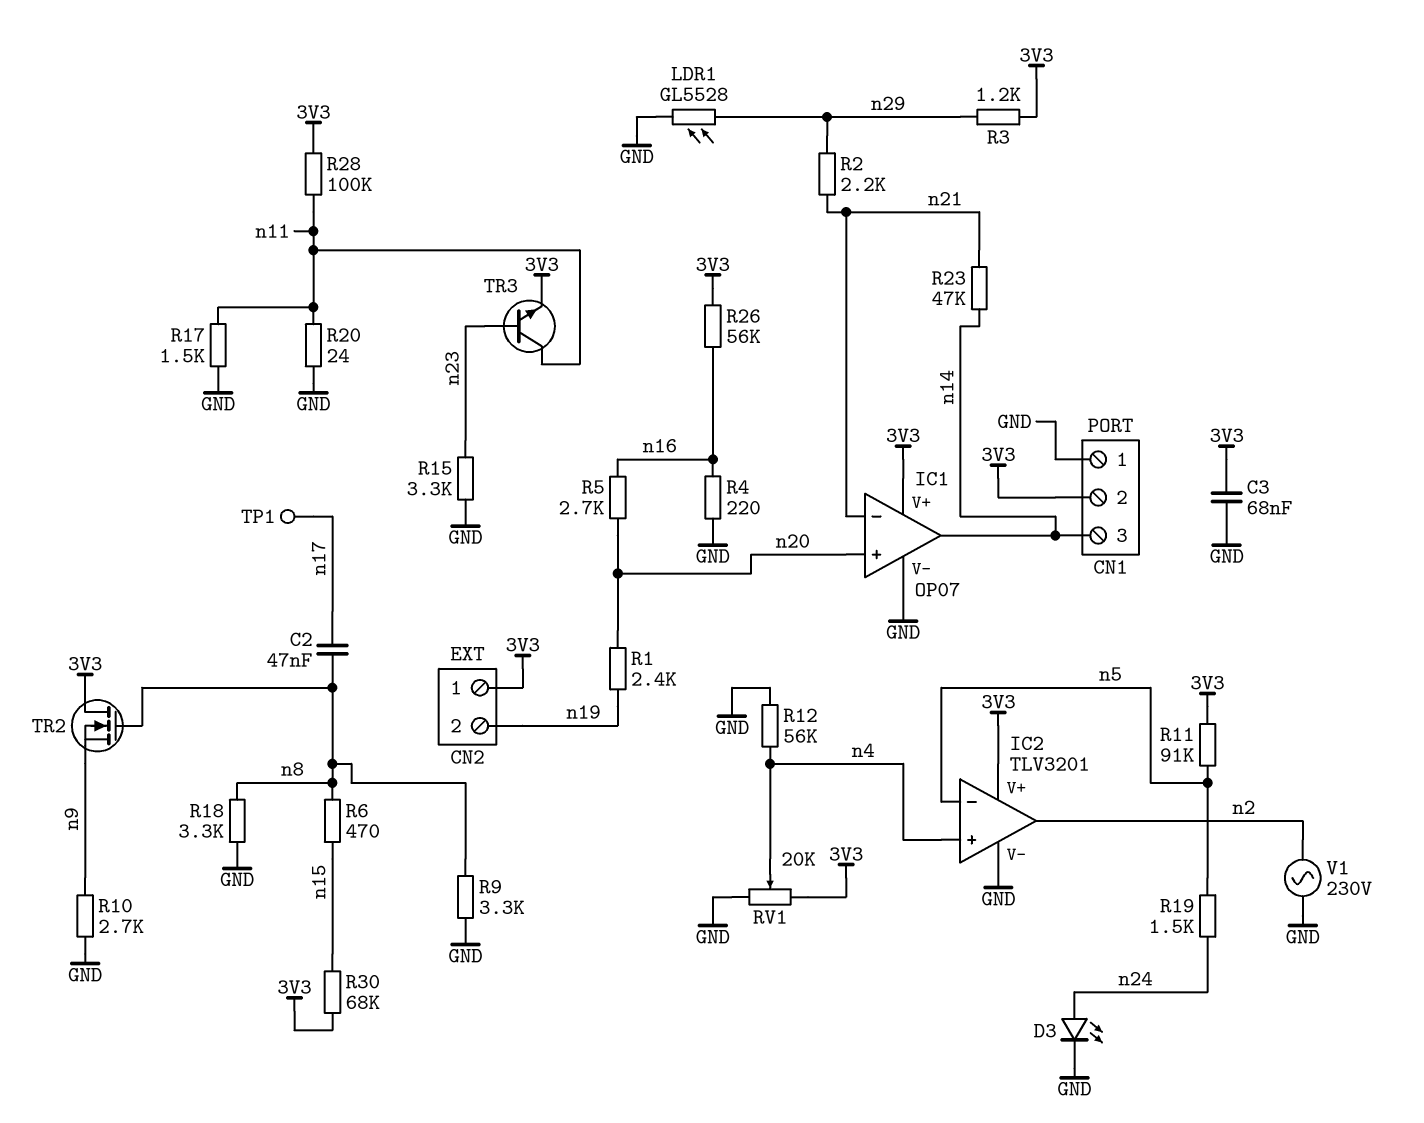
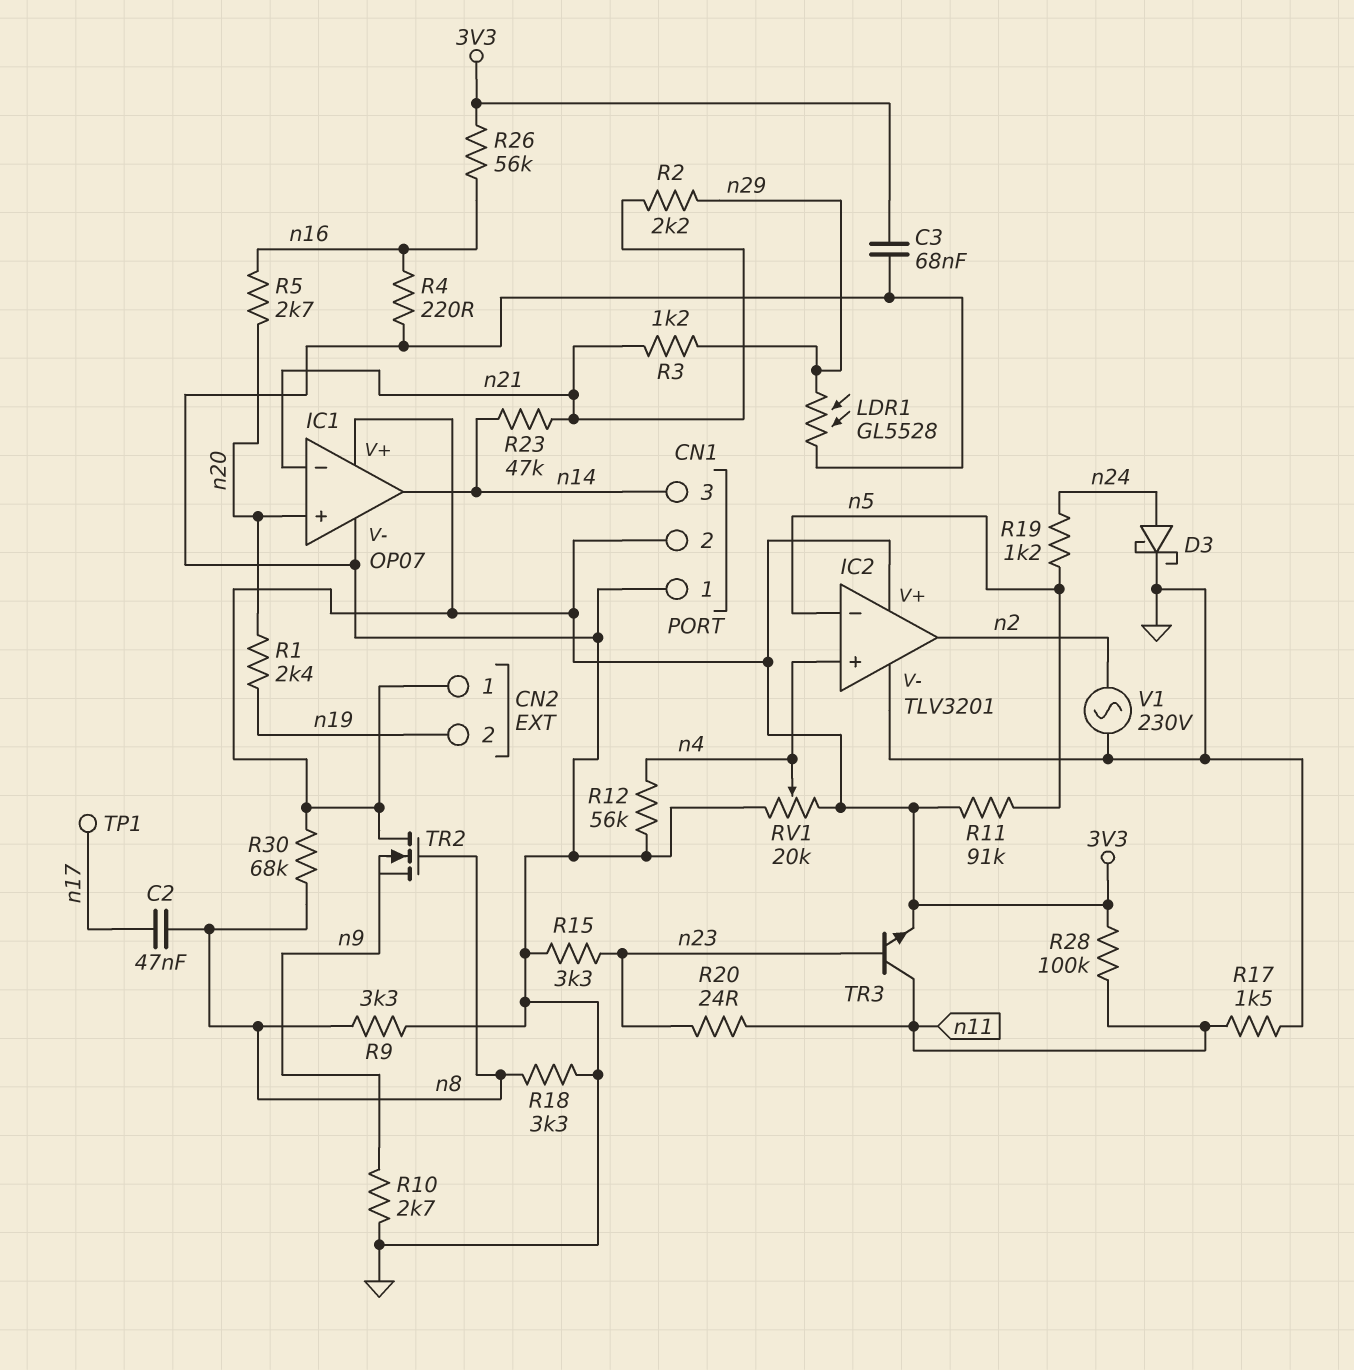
D3: LED (A n24, K GND) -> schottky (A n24, K GND)
R3: 1.2k (3V3, n29) -> 1.2k (n21, n29)
R6: 470 (n8, n15) -> none
R19: 1.5k (n5, n24) -> 1.2k (n5, n24)
R20: 24 (GND, n11) -> 24 (n11, n23)
R30: 68k (3V3, n15) -> 68k (3V3, n8)

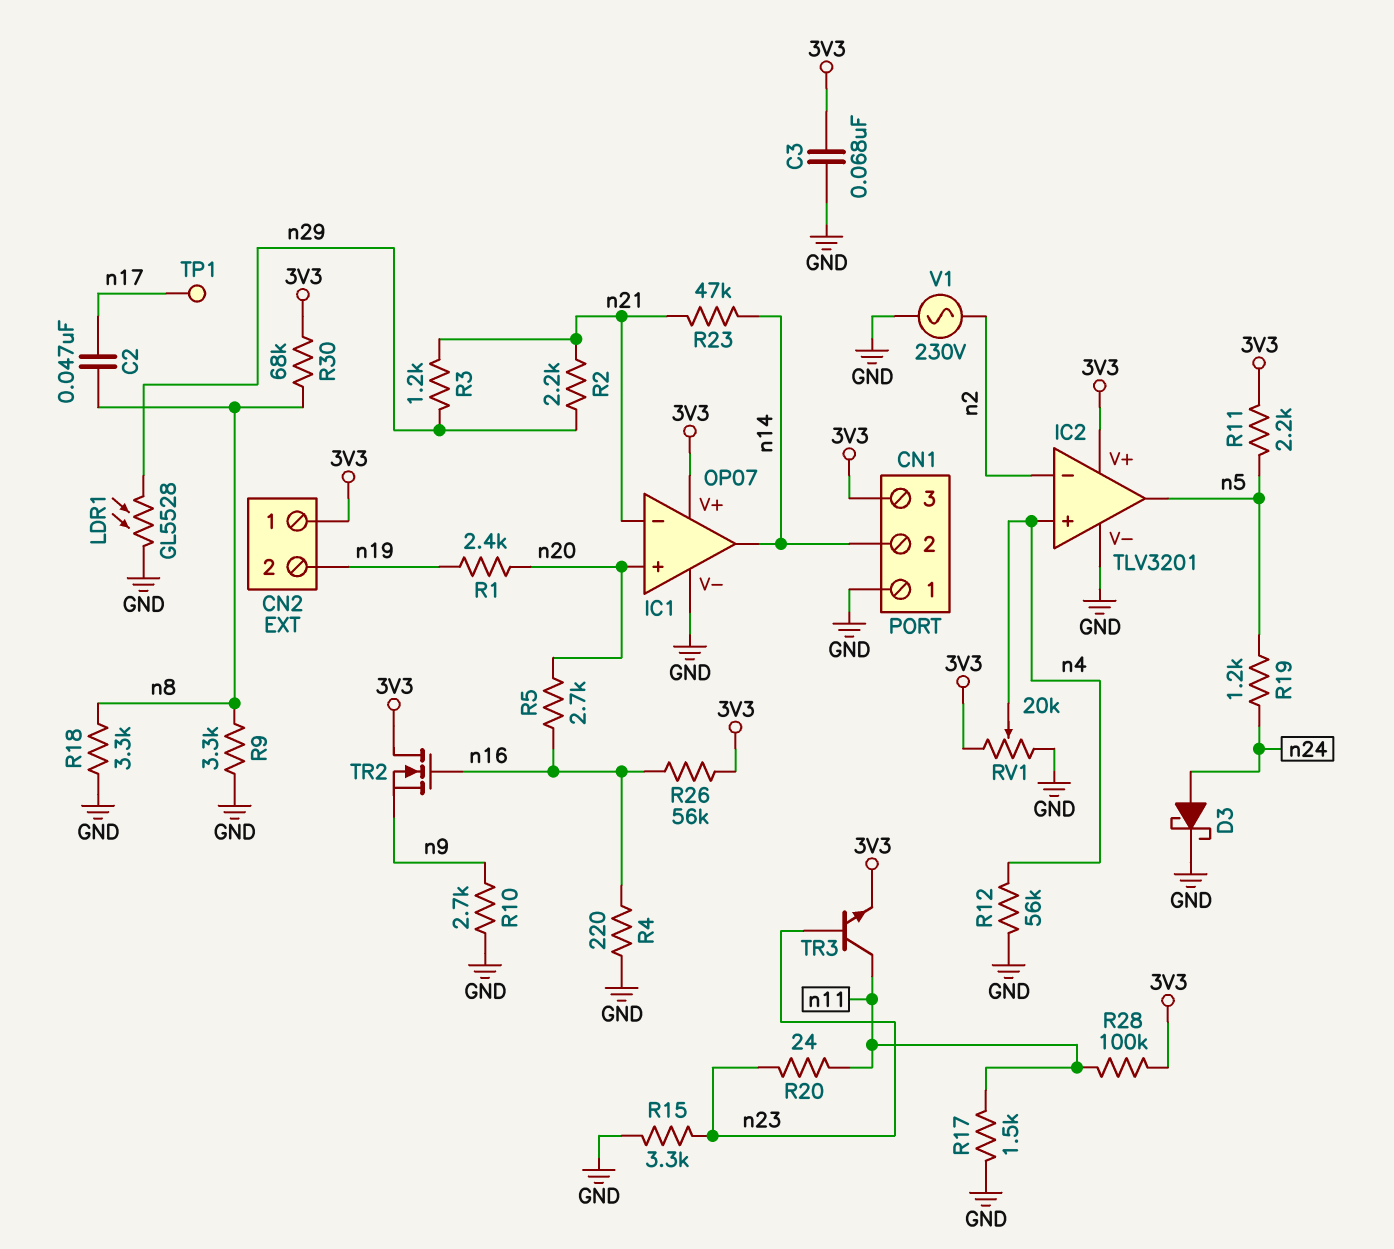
CN1 pin 2: 3V3 -> n14
CN1 pin 3: n14 -> 3V3
IC2 pin in-: n5 -> n2
IC2 pin out: n2 -> n5
R11: 91k (3V3, n5) -> 2.2k (3V3, n5)
TR2: NMOS (G n8, D 3V3, S n9) -> NMOS (G n16, D 3V3, S n9)

